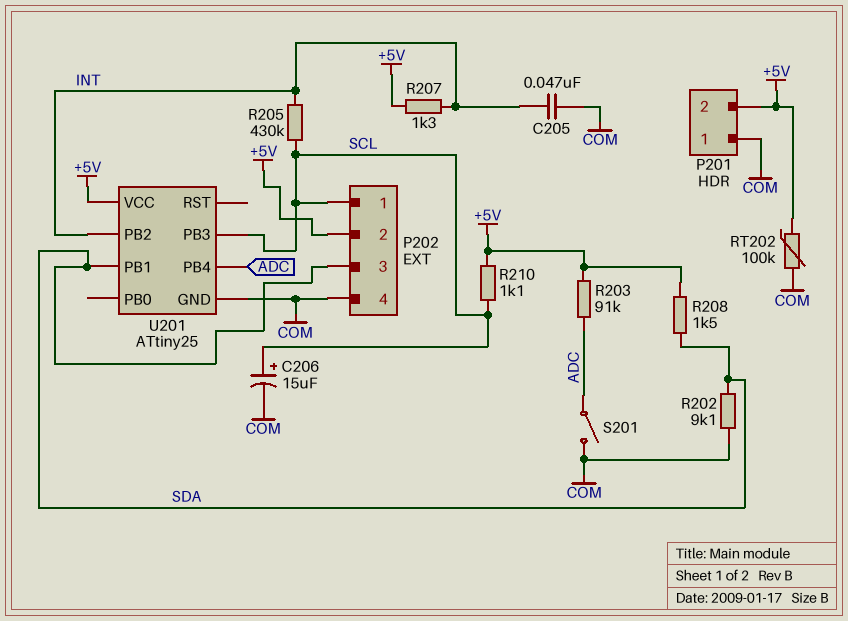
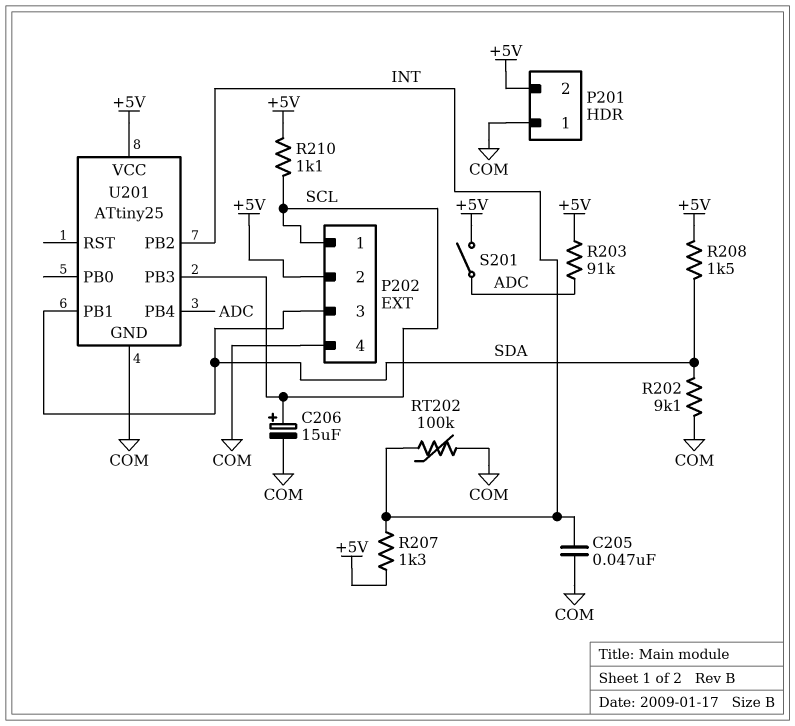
R205: 430k (INT, SCL) -> none
RT202: 100k (+5V, COM) -> 100k (COM, INT)
S201: switch (ADC, COM) -> switch (+5V, ADC)

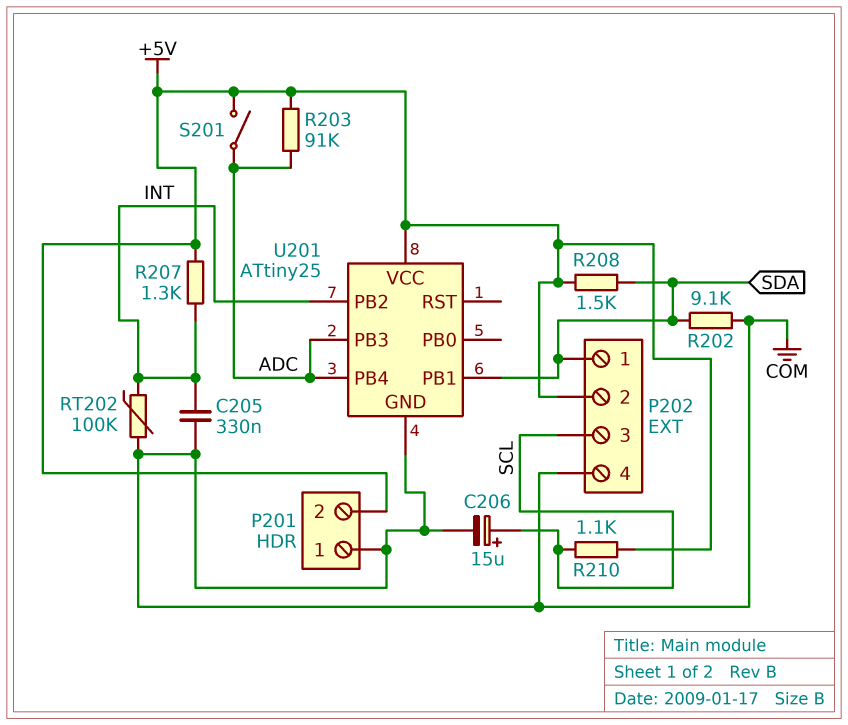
C205: 47nF (COM, INT) -> 330nF (COM, INT)
P202 pin 1: SCL -> SDA
P202 pin 3: SDA -> SCL
U201 pin PB3: SCL -> ADC

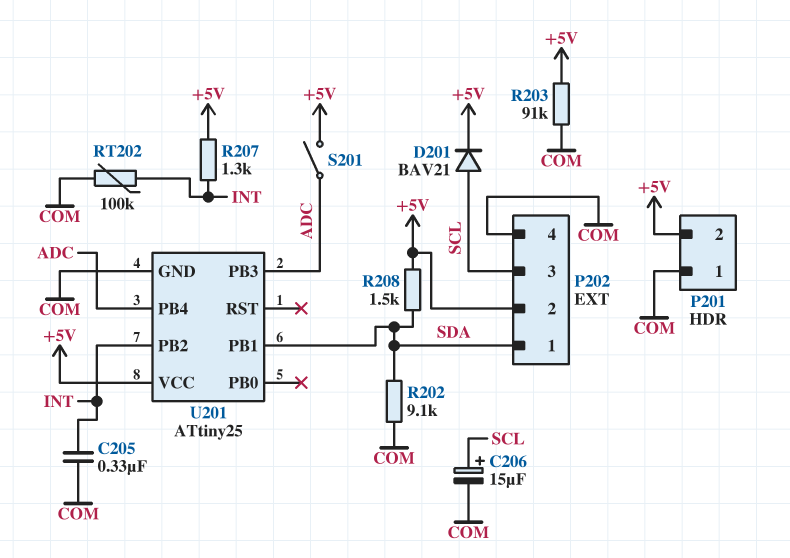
D201: none -> diode BAV21 (A SCL, K +5V)
R203: 91k (+5V, ADC) -> 91k (+5V, COM)
R210: 1.1k (+5V, SCL) -> none

